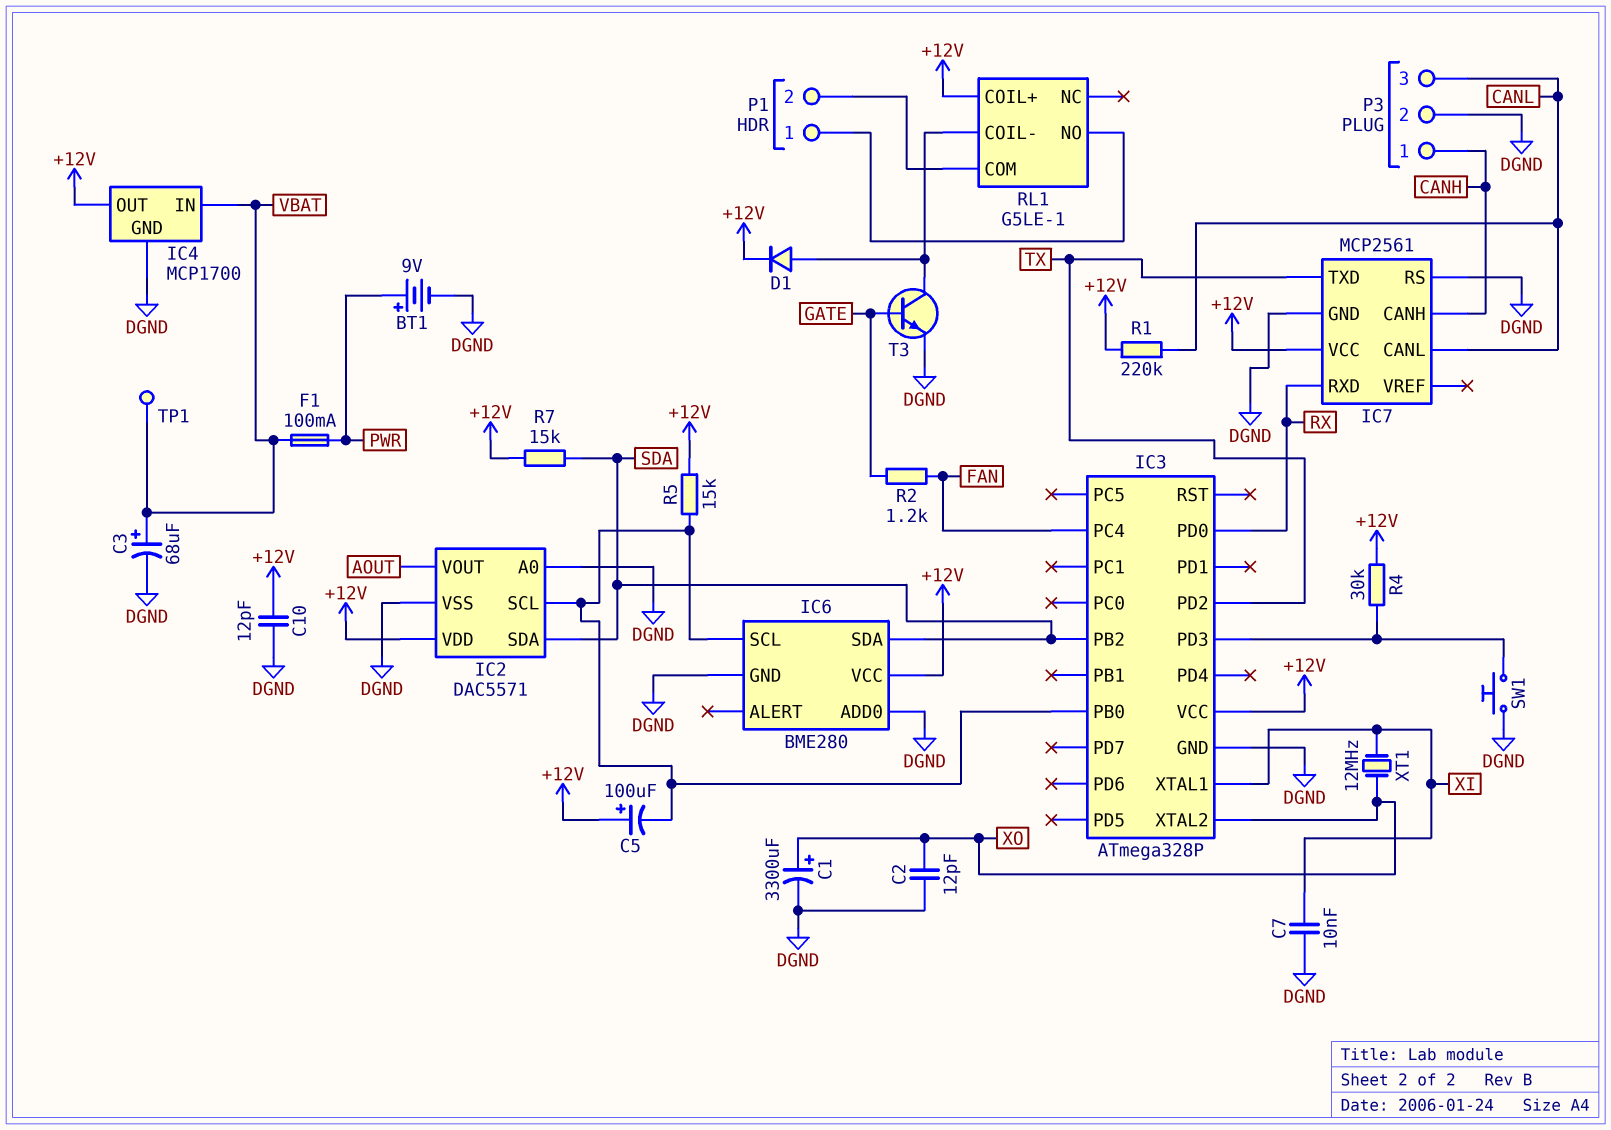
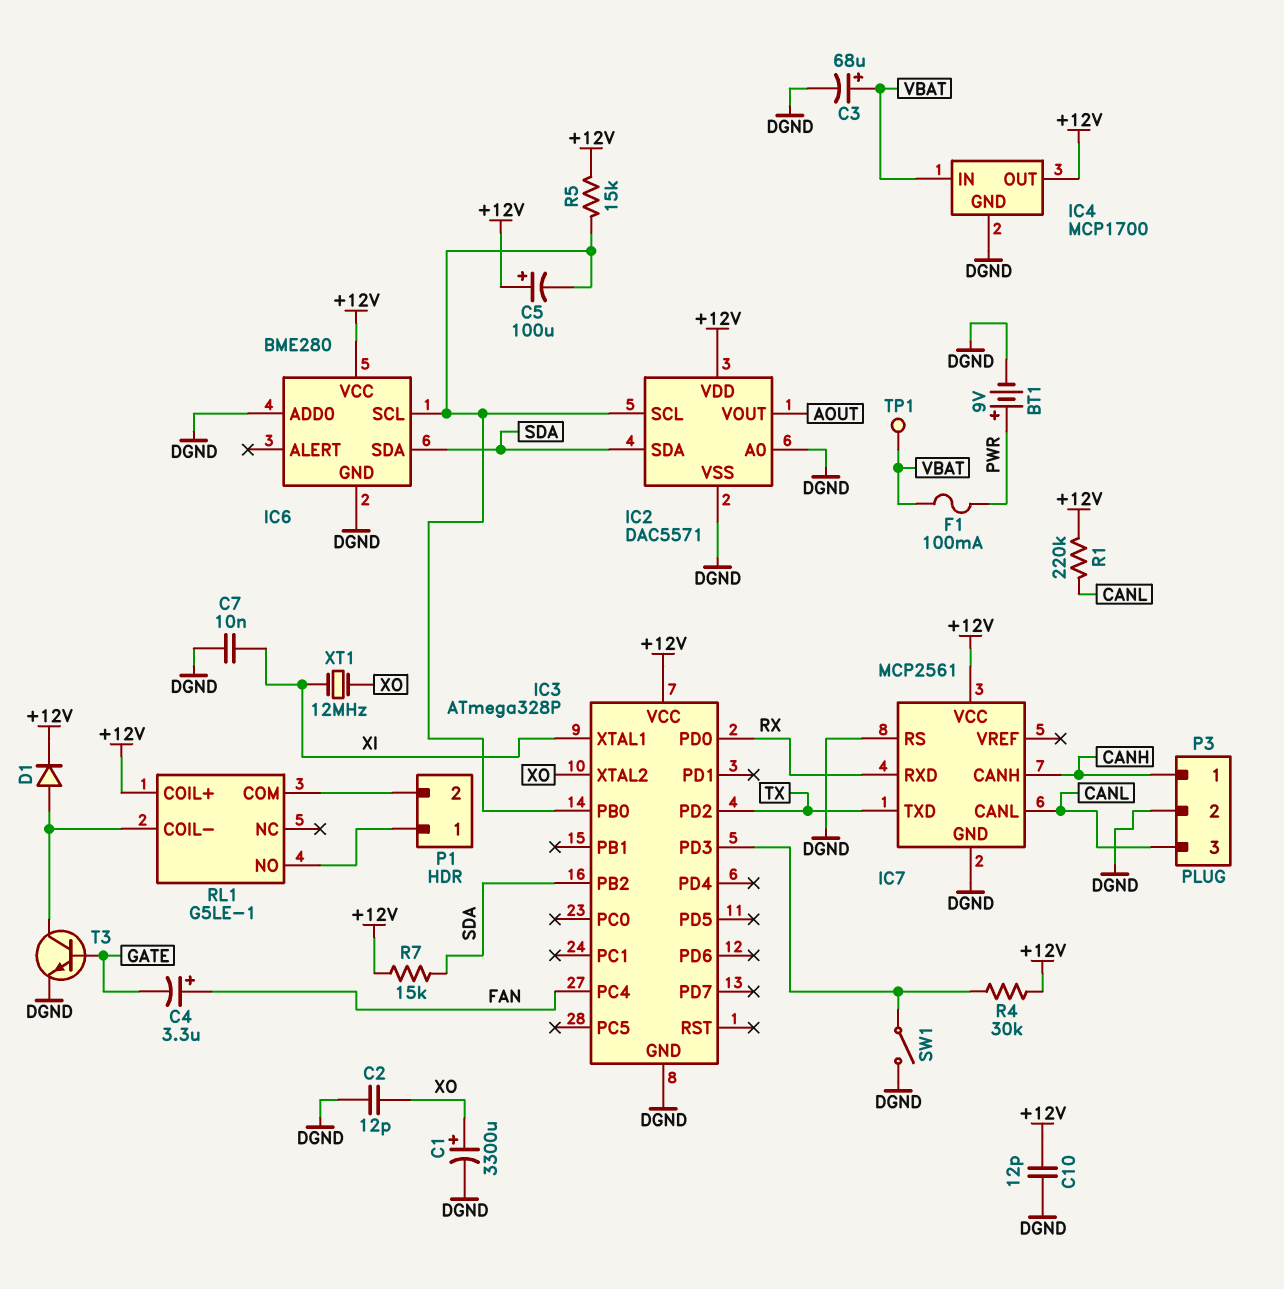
C4: none -> 3.3uF (plus FAN, minus GATE)
R2: 1.2k (FAN, GATE) -> none
SW1: button (DGND, IC3/PD3) -> switch (DGND, IC3/PD3)

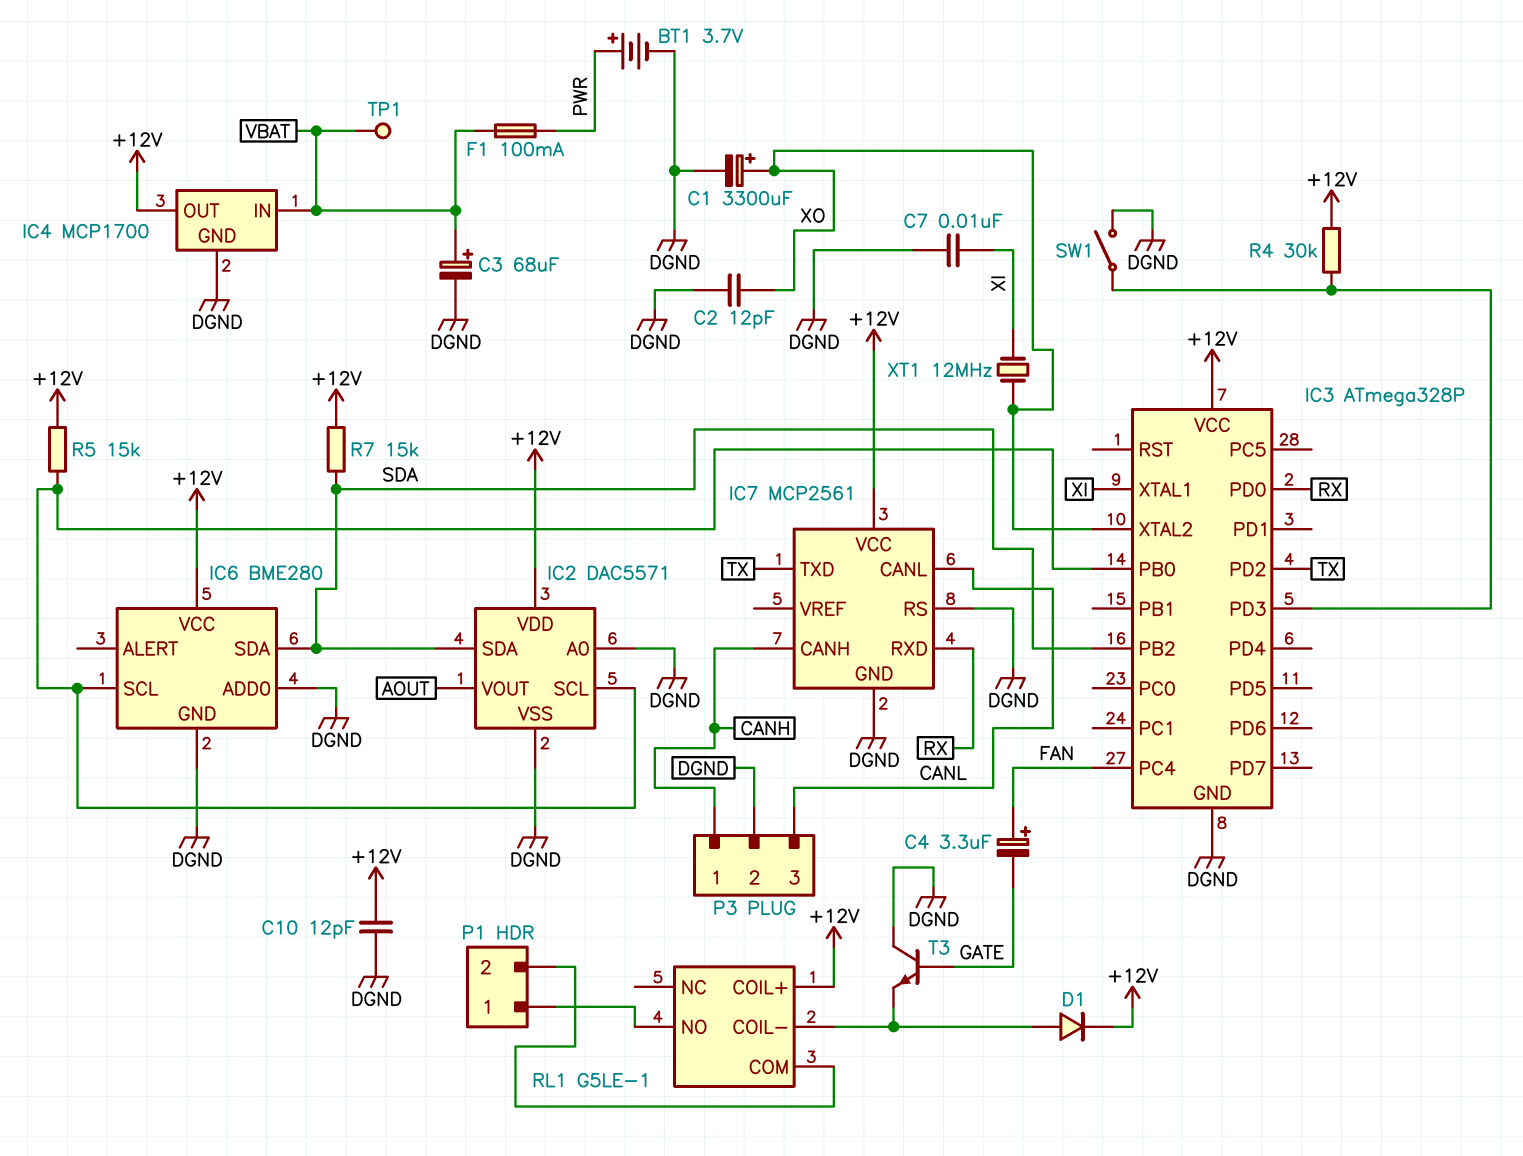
BT1: 9V (plus PWR, minus DGND) -> 3.7V (plus PWR, minus DGND)
C5: 100uF (plus +12V, minus IC2/SCL) -> none
R1: 220k (+12V, CANL) -> none
T3: NPN (B GATE, C RL1/COIL-, E DGND) -> NPN (B GATE, C DGND, E RL1/COIL-)

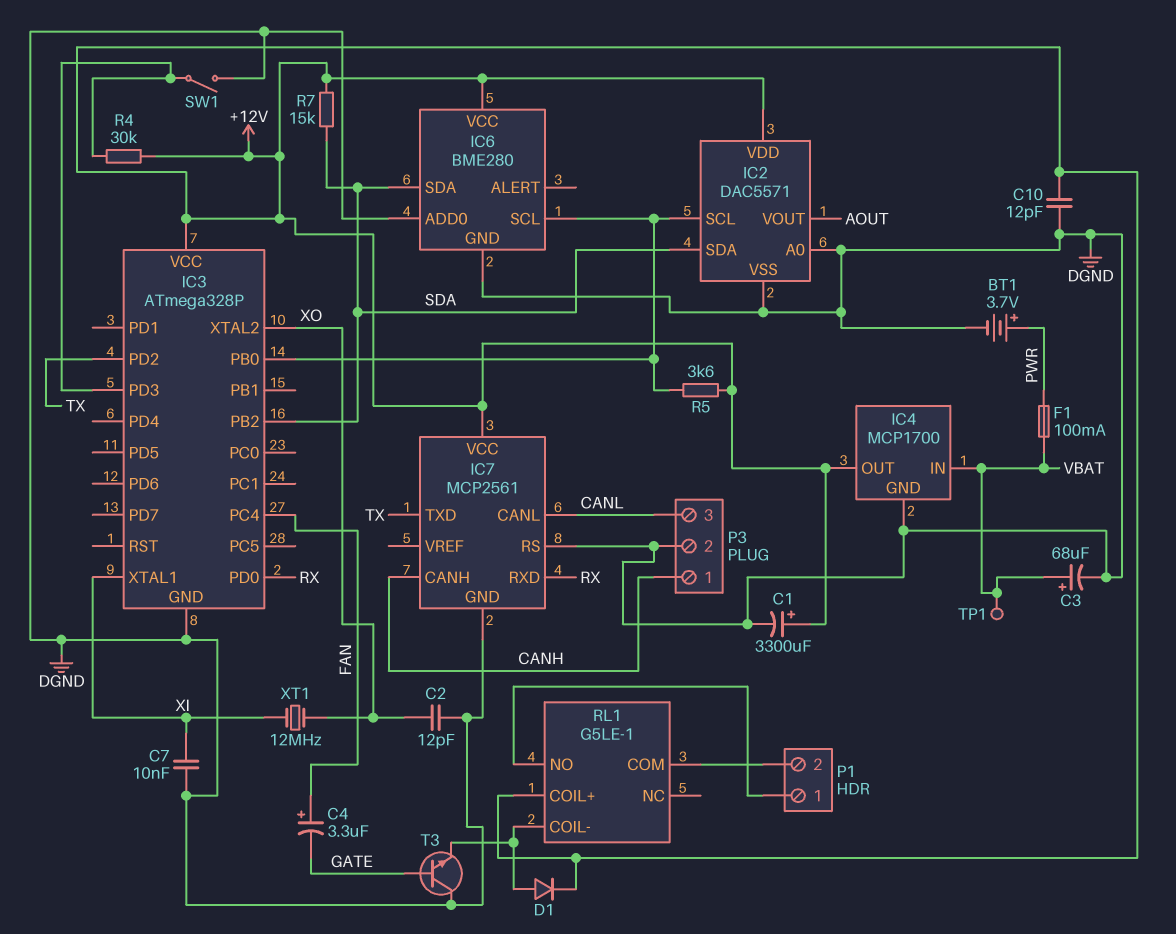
C1: 3300uF (plus XO, minus DGND) -> 3300uF (plus +12V, minus DGND)
R5: 15k (+12V, IC2/SCL) -> 3.6k (+12V, IC2/SCL)

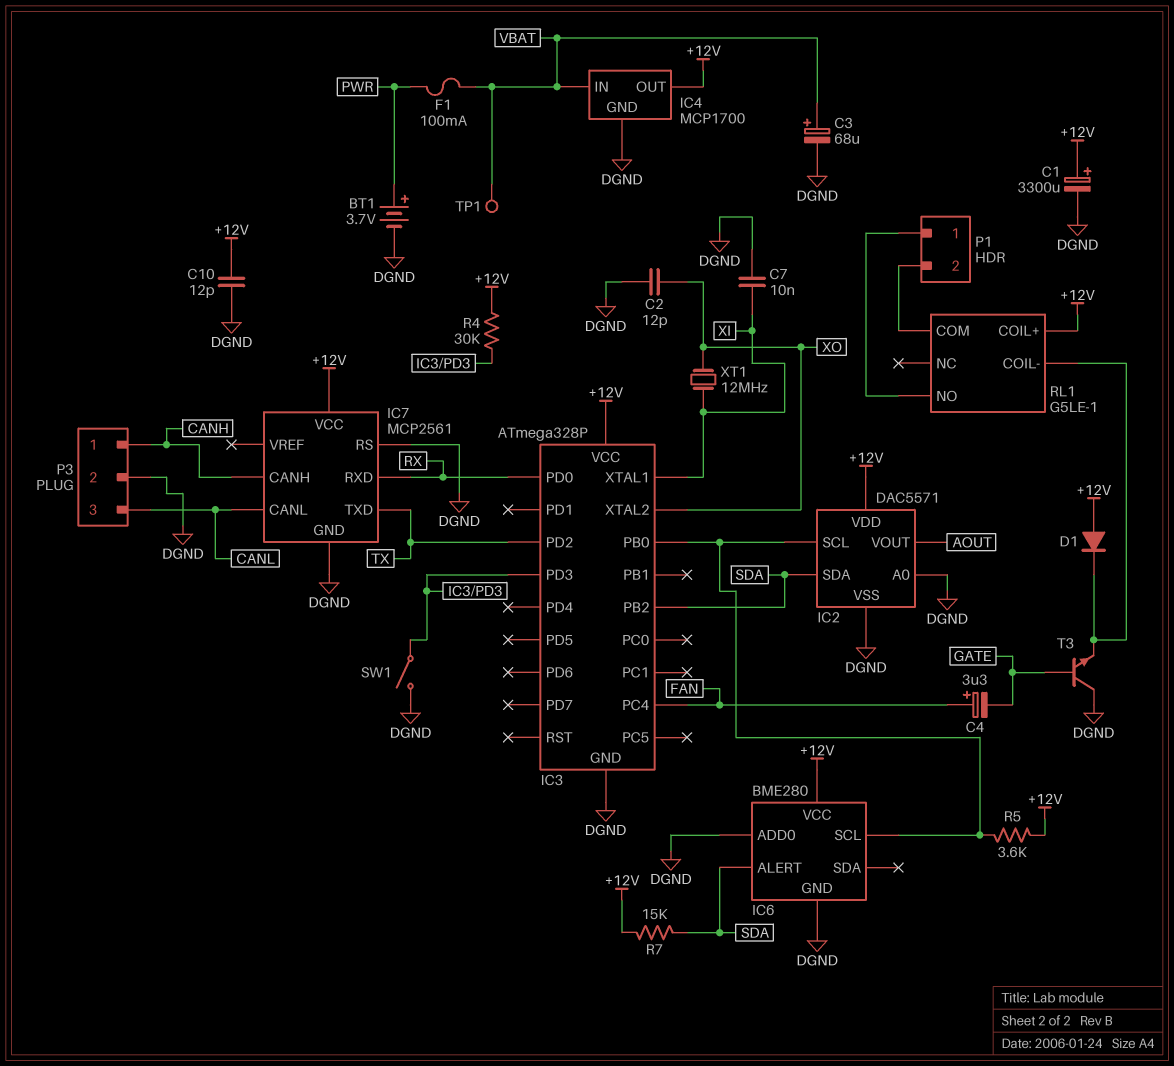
D1: diode (A RL1/COIL-, K +12V) -> diode (A +12V, K RL1/COIL-)
IC6 pin ALERT: none -> SDA
IC6 pin SDA: SDA -> none

